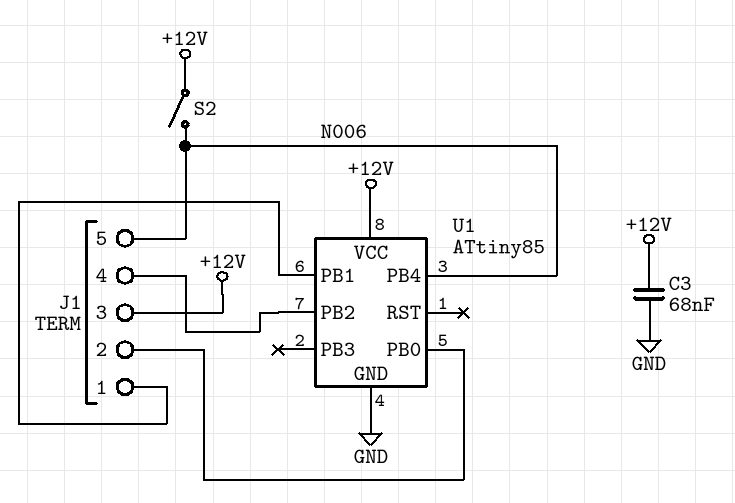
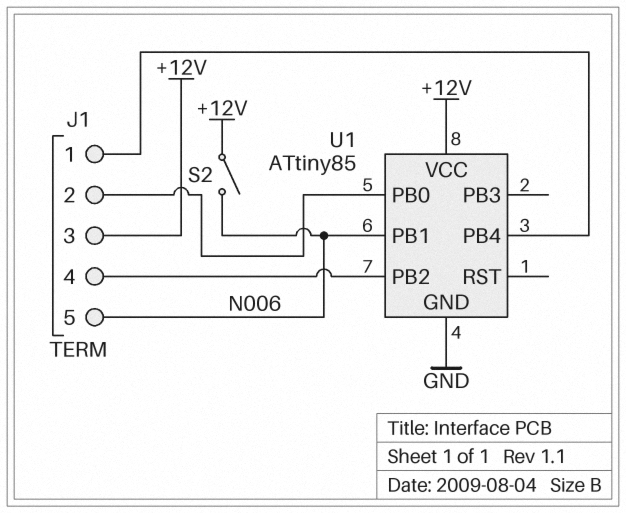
C3: 68nF (+12V, GND) -> none
U1 pin PB1: J1/1 -> N006
U1 pin PB4: N006 -> J1/1

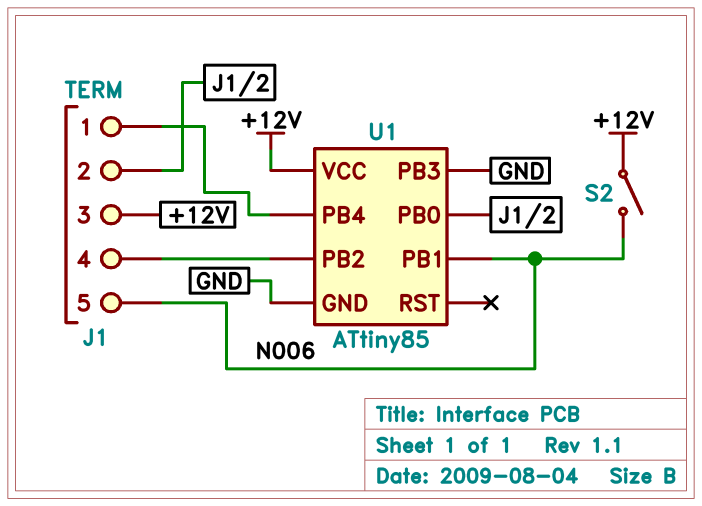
U1 pin PB3: none -> GND

